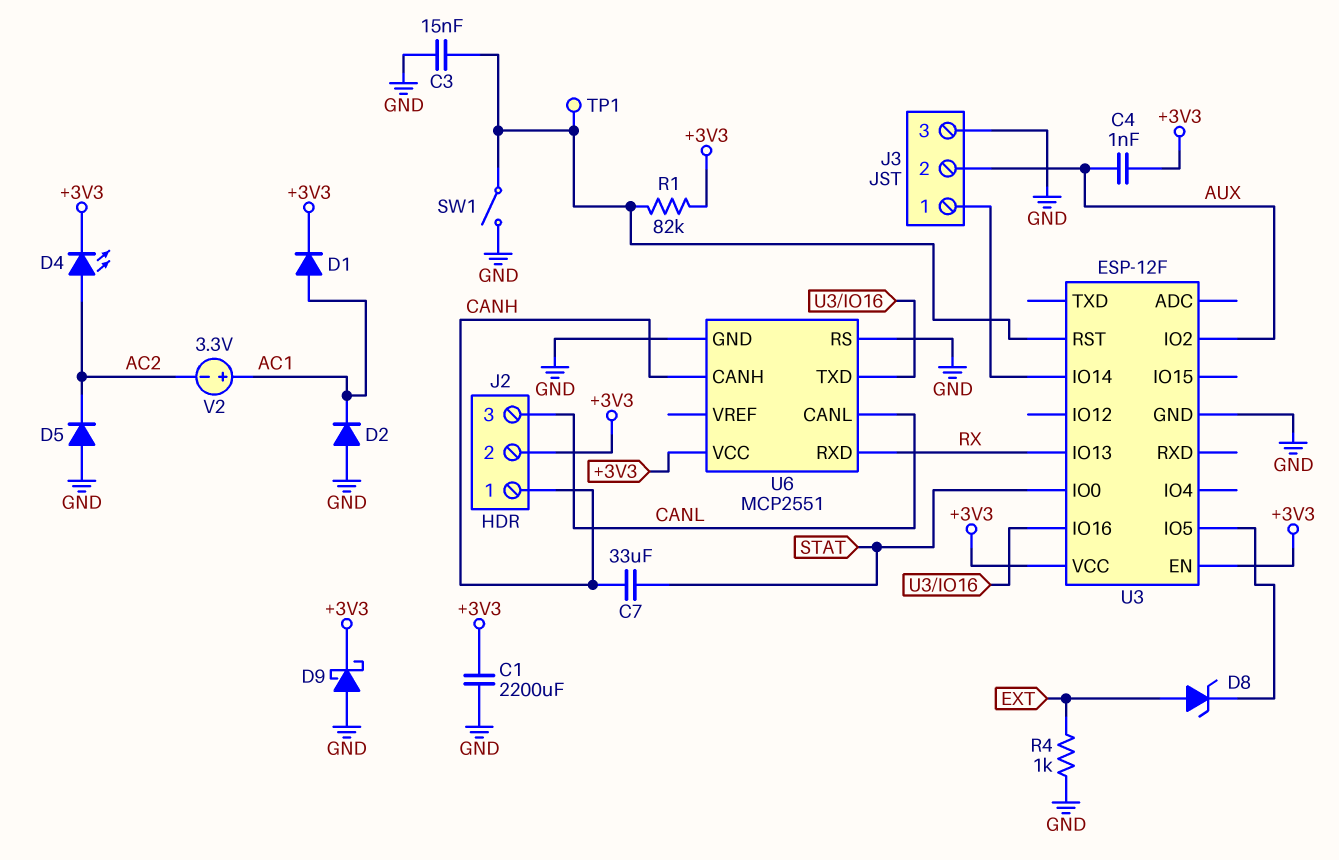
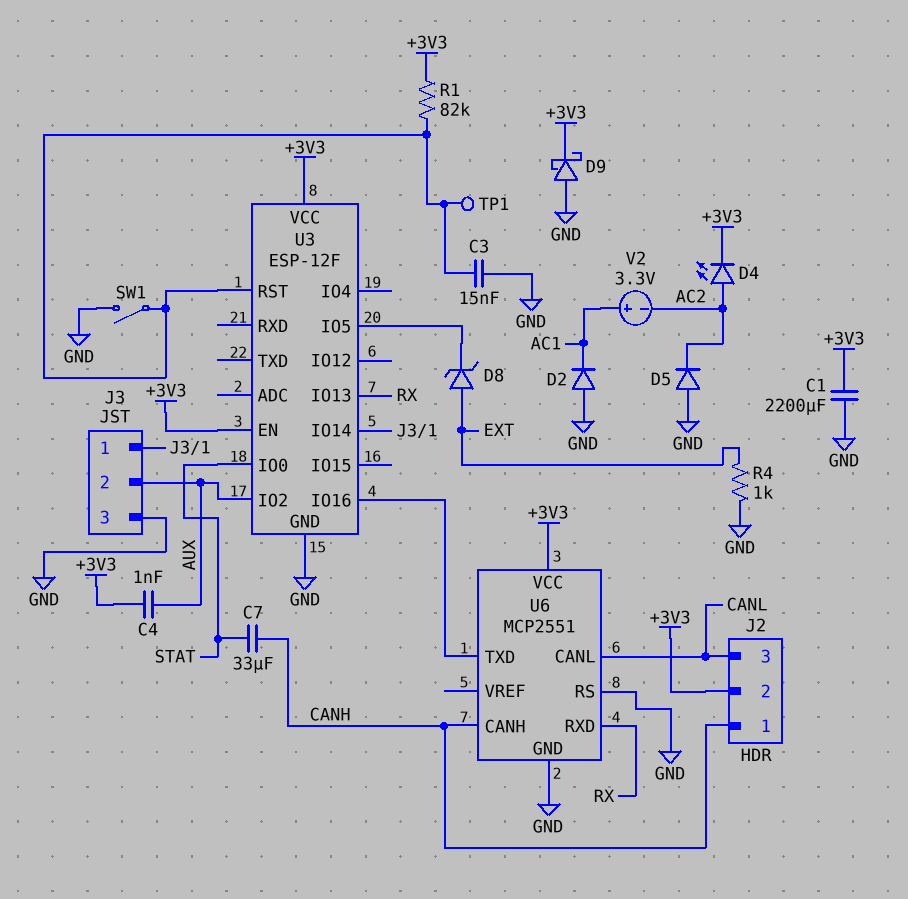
D1: diode (A AC1, K +3V3) -> none

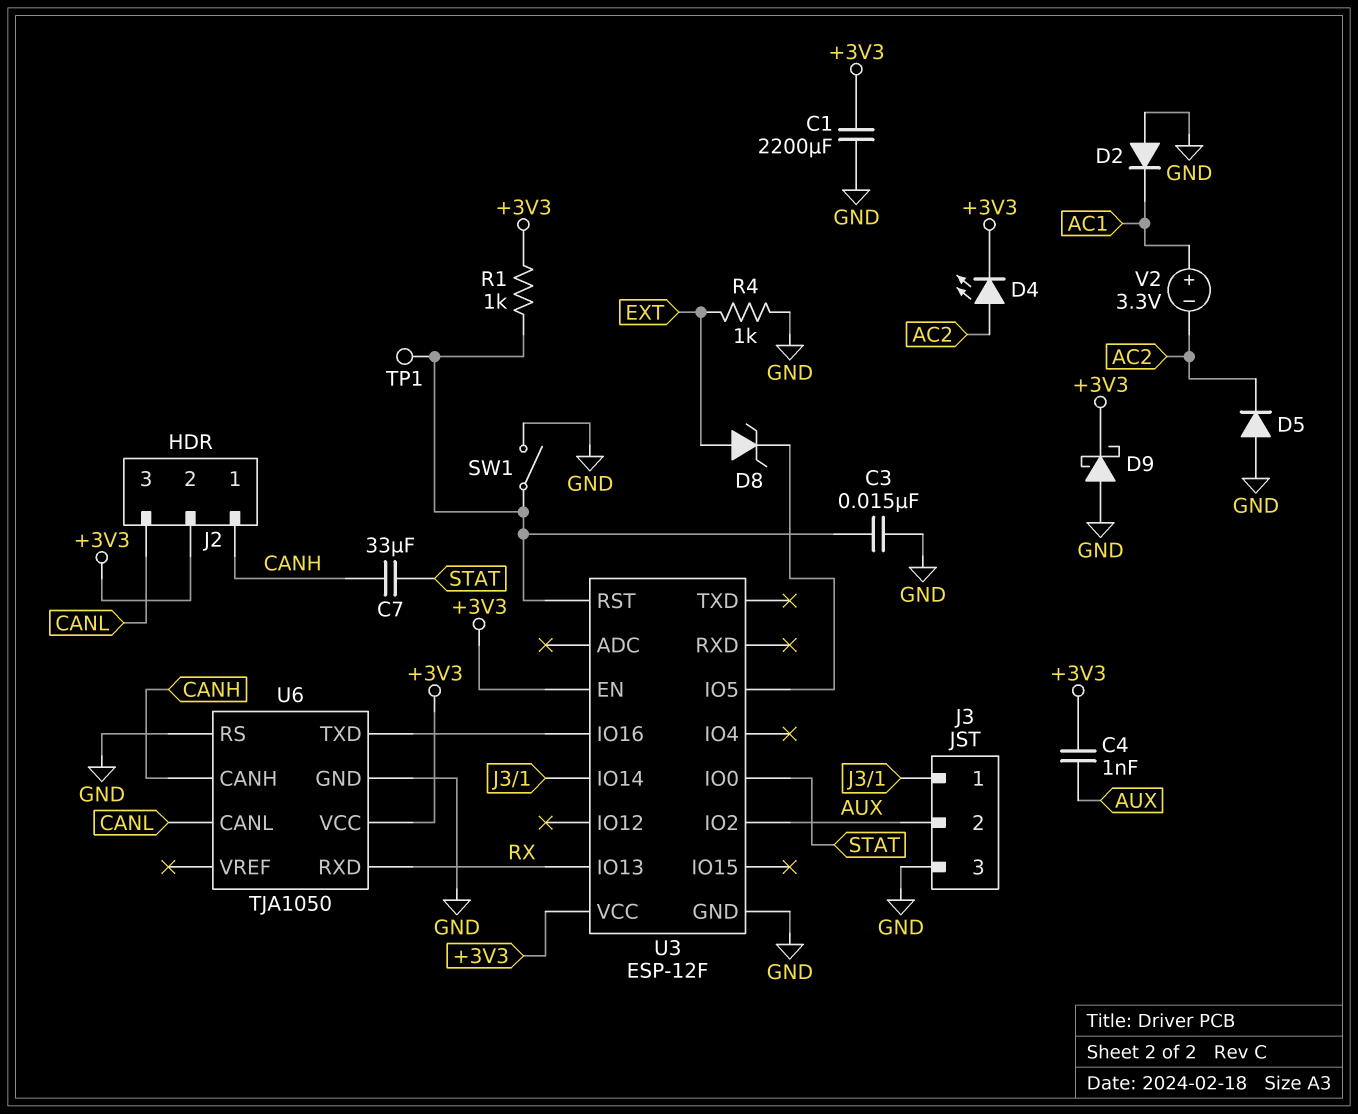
R1: 82k (+3V3, U3/RST) -> 1k (+3V3, U3/RST)
U6: MCP2551 -> TJA1050

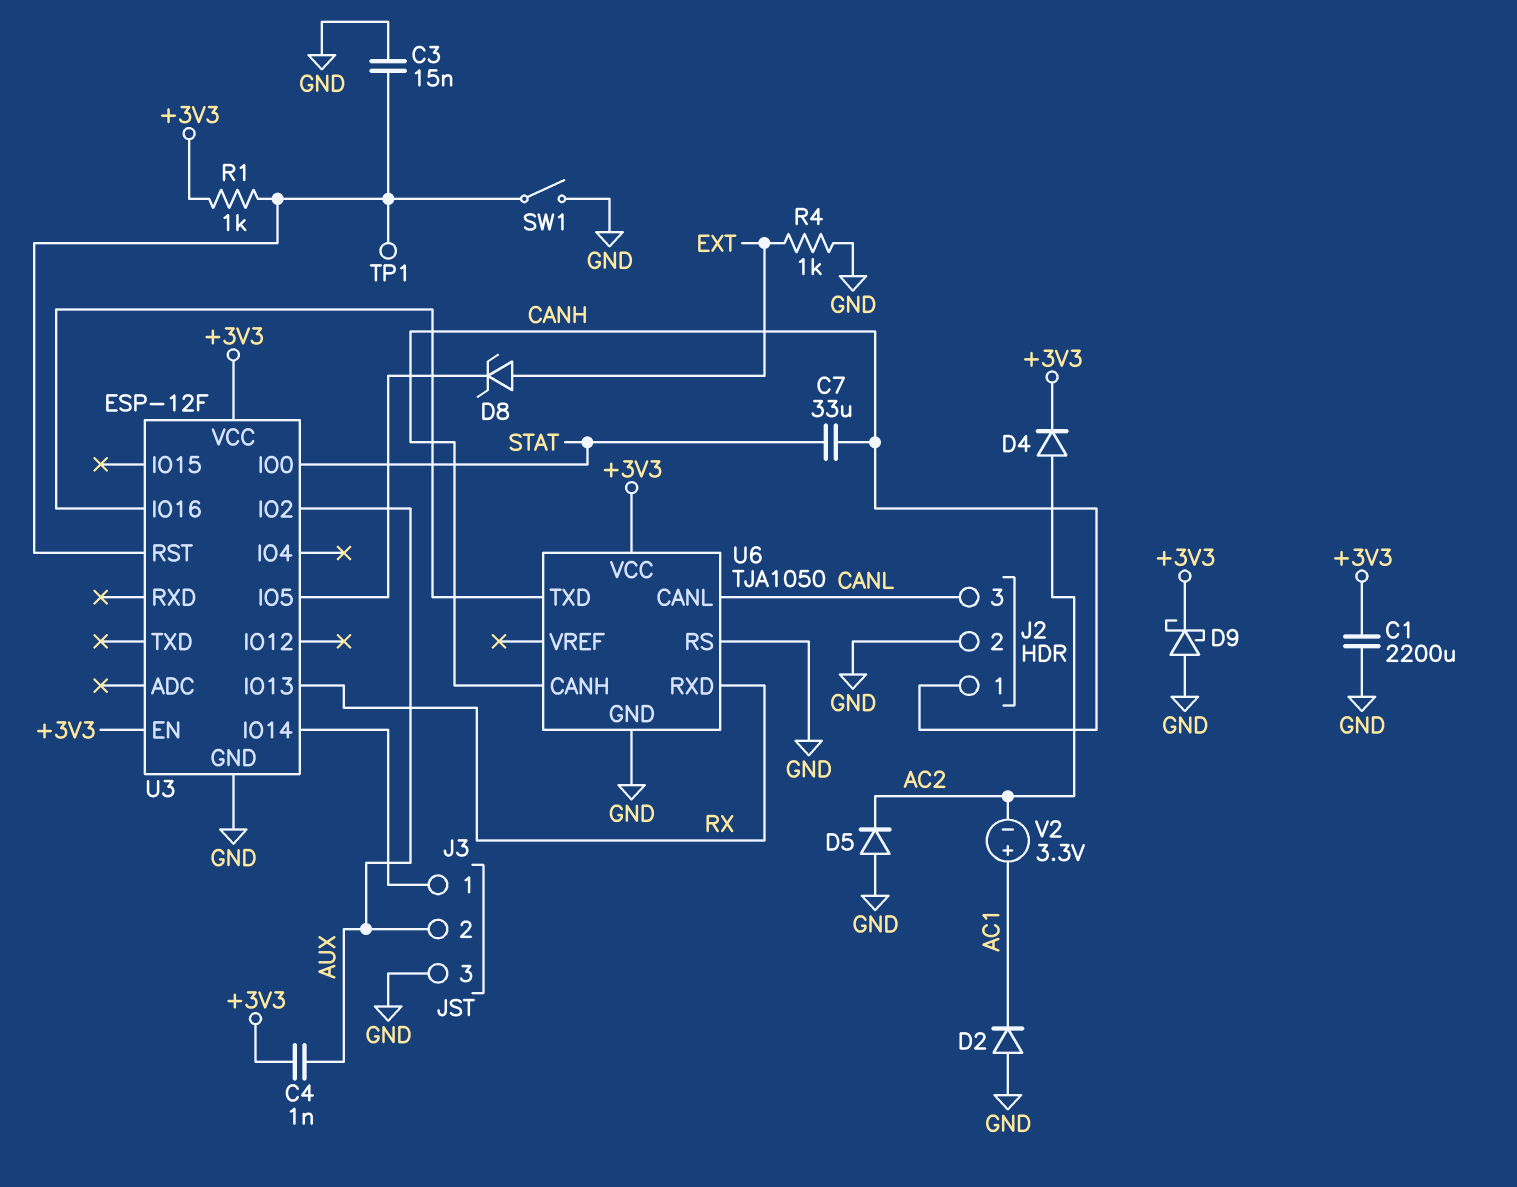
D4: LED (A AC2, K +3V3) -> diode (A AC2, K +3V3)
J2 pin 2: +3V3 -> GND

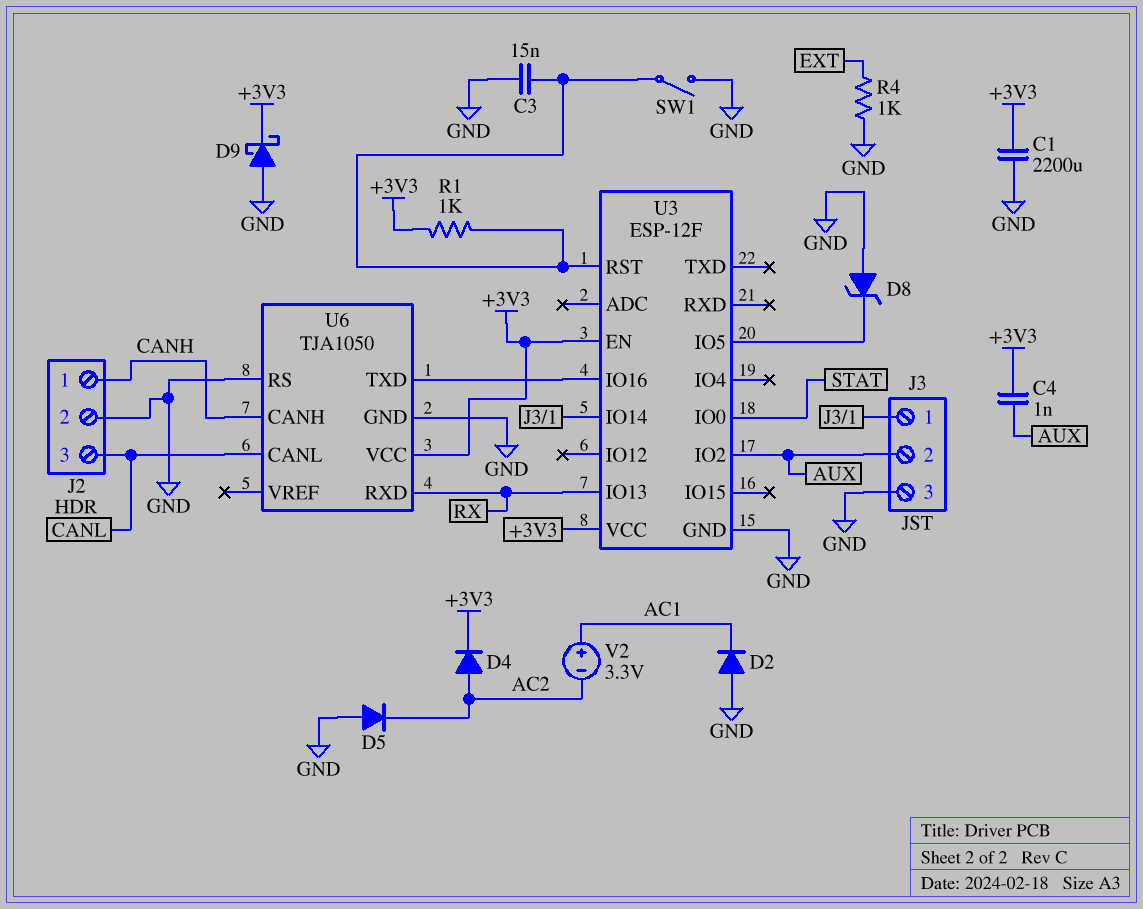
C7: 33uF (CANH, STAT) -> none
D8: zener (A EXT, K U3/IO5) -> zener (A GND, K U3/IO5)
TP1: test point (U3/RST) -> none

